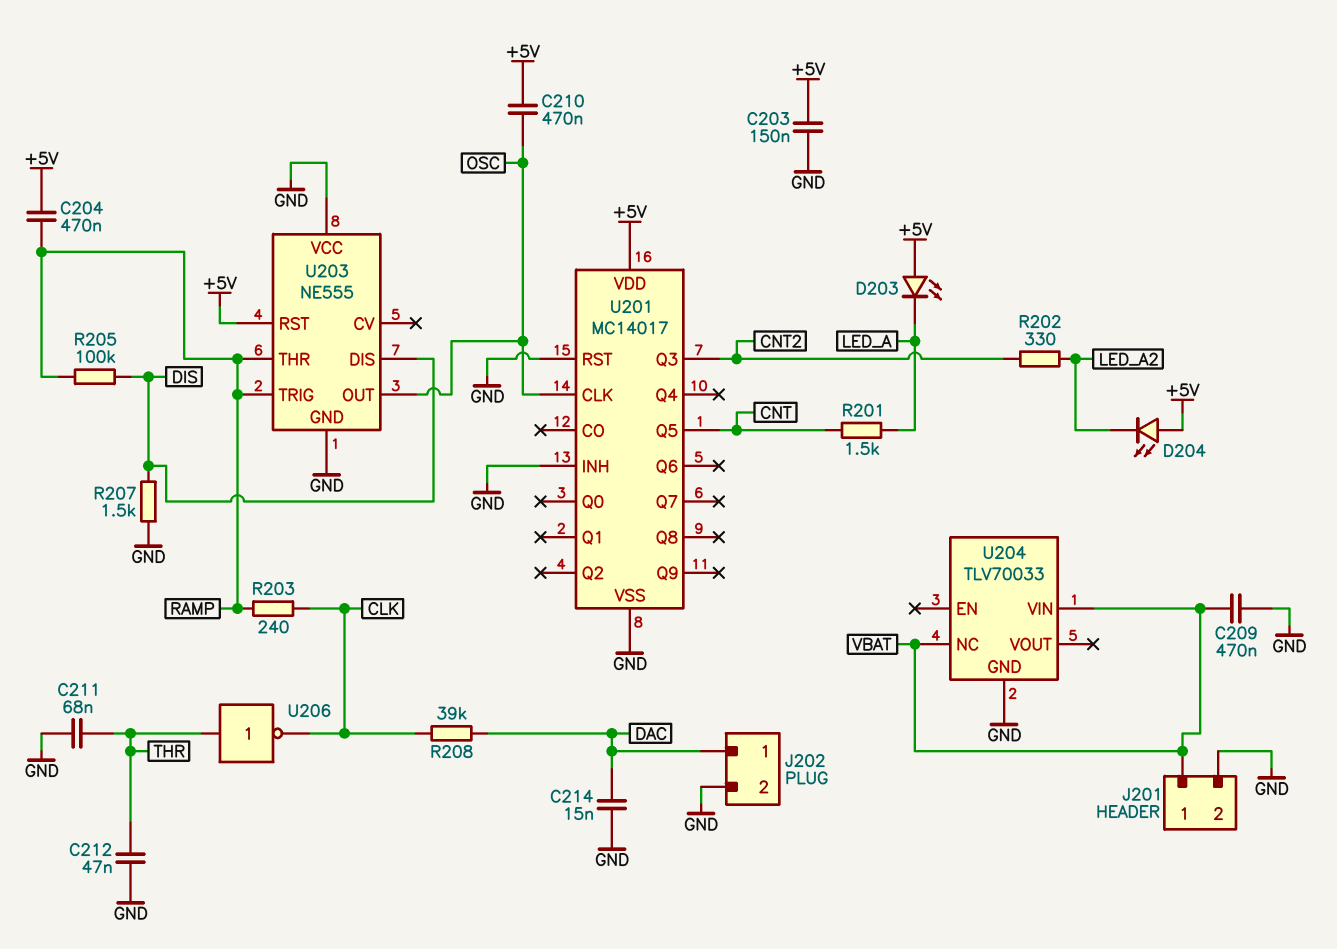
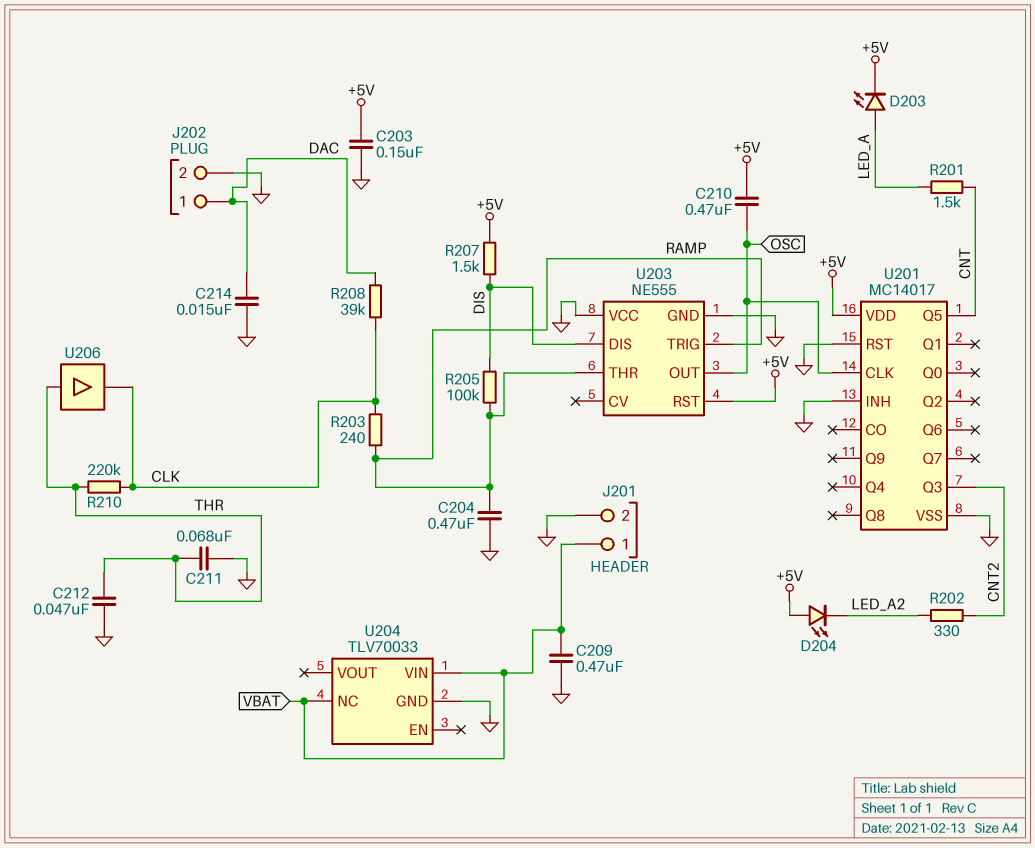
C204: 470nF (+5V, RAMP) -> 470nF (GND, RAMP)
D203: LED (A +5V, K LED_A) -> LED (A LED_A, K +5V)
R207: 1.5k (DIS, GND) -> 1.5k (+5V, DIS)
R210: none -> 220k (CLK, THR)
U206: NOT (in THR, out CLK) -> buffer (in THR, out CLK)

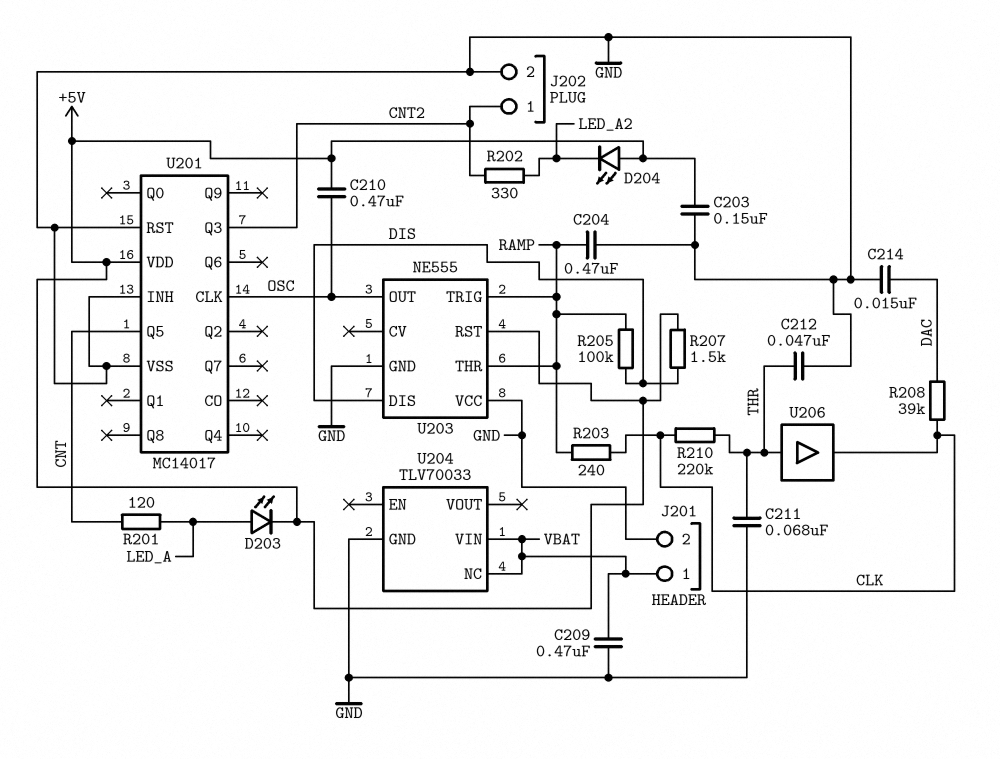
J202 pin 1: DAC -> CNT2
R201: 1.5k (CNT, LED_A) -> 120 (CNT, LED_A)

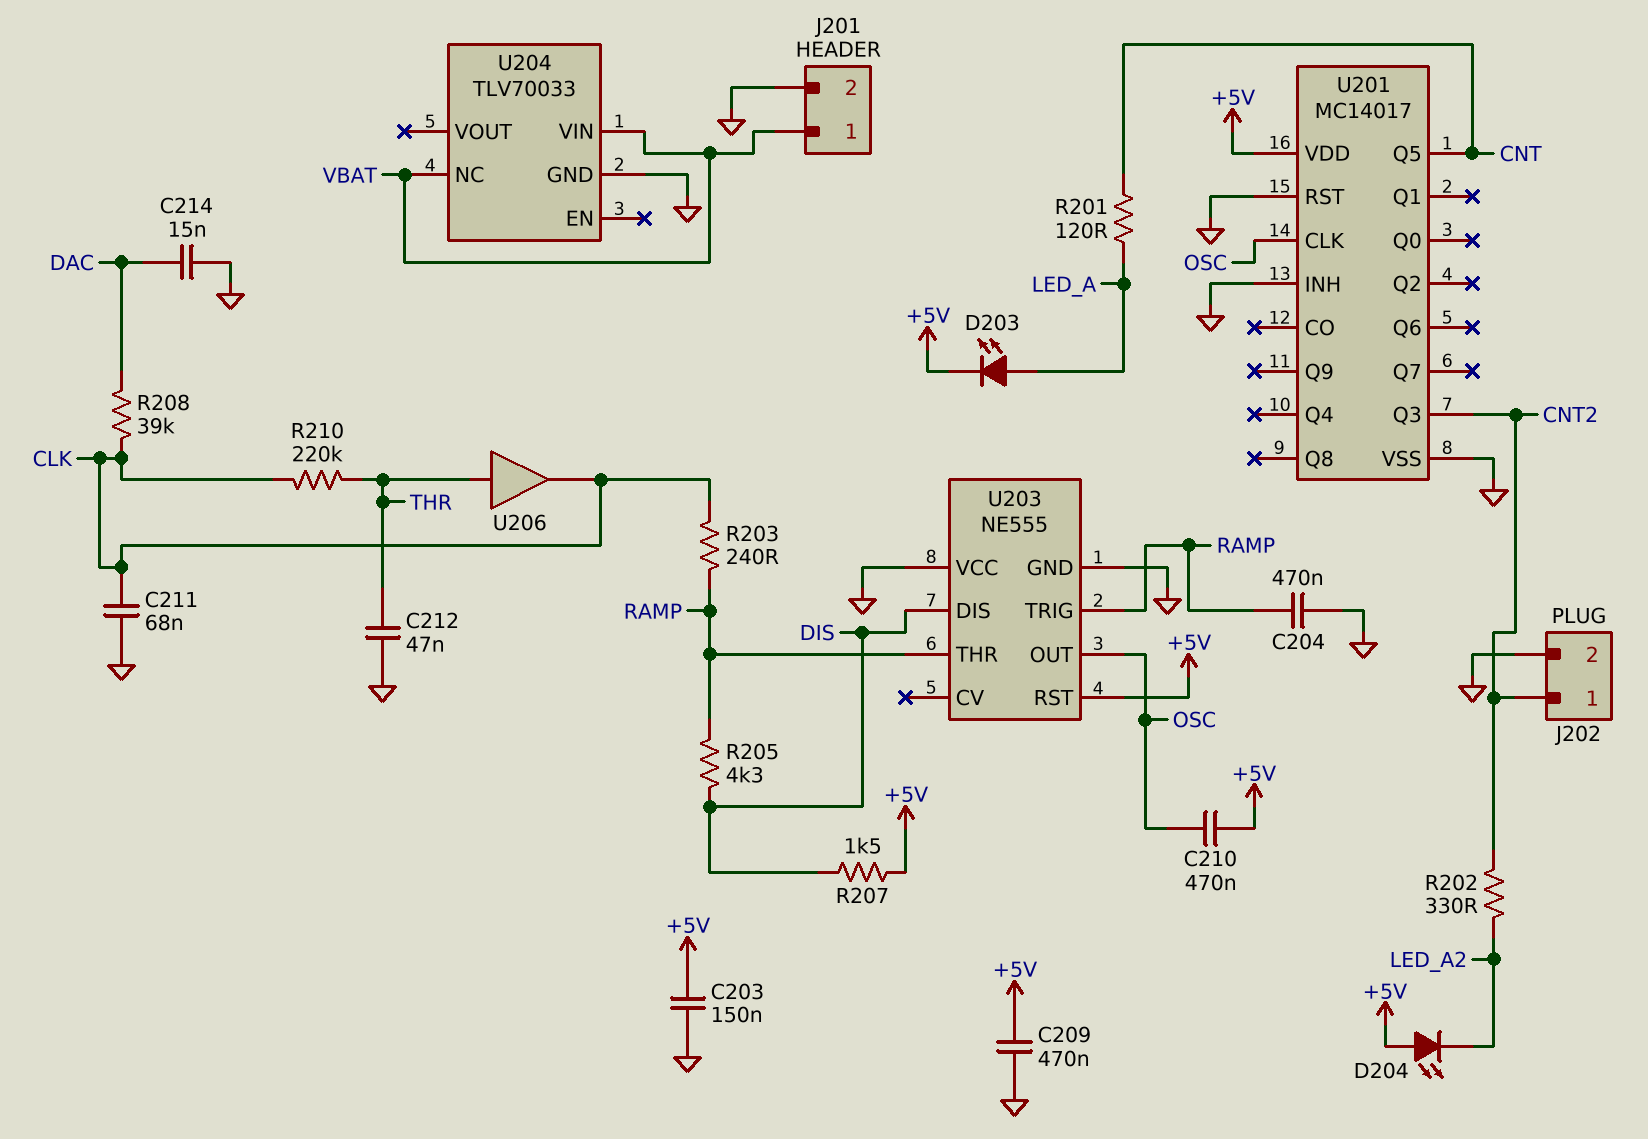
C209: 470nF (GND, VBAT) -> 470nF (+5V, GND)
C211: 68nF (GND, THR) -> 68nF (CLK, GND)
R205: 100k (DIS, RAMP) -> 4.3k (DIS, RAMP)

